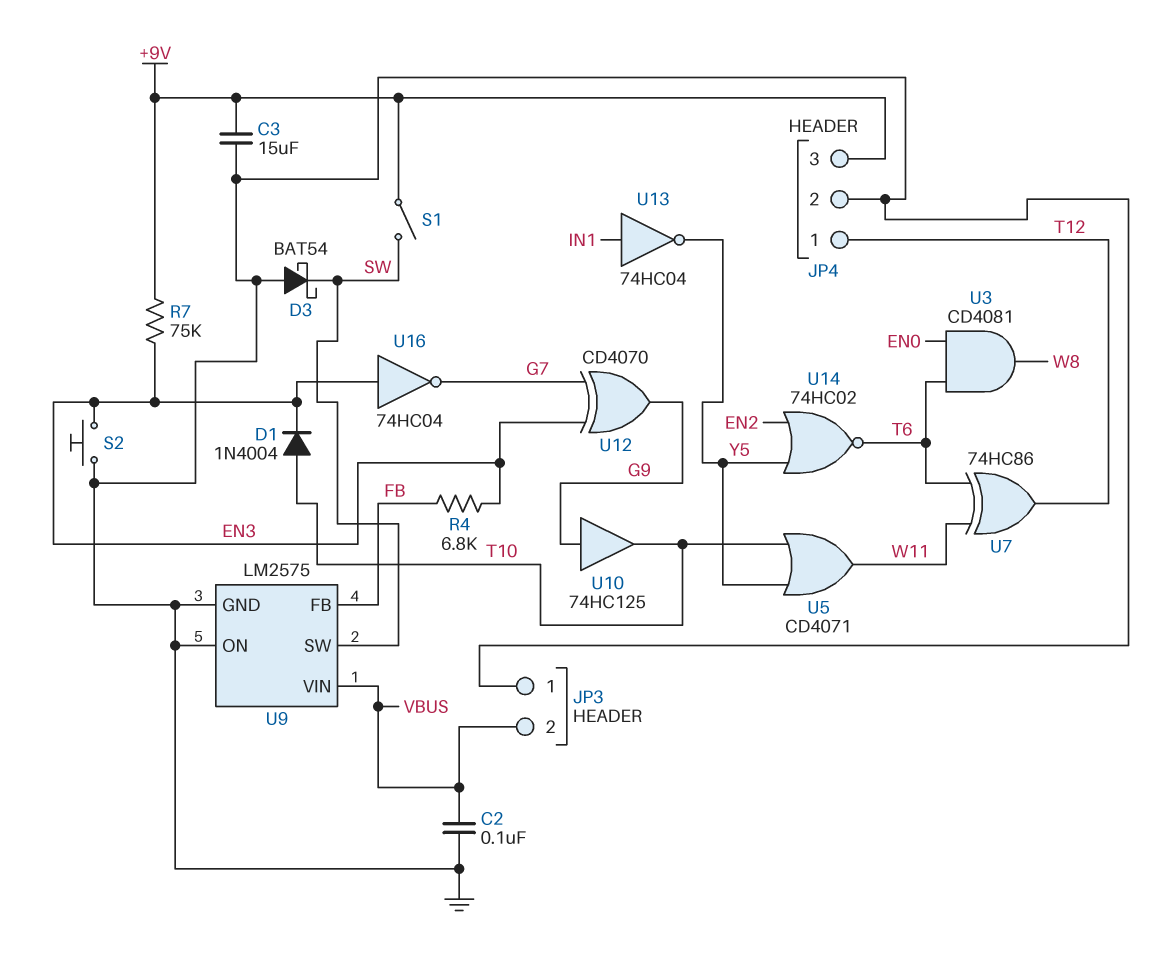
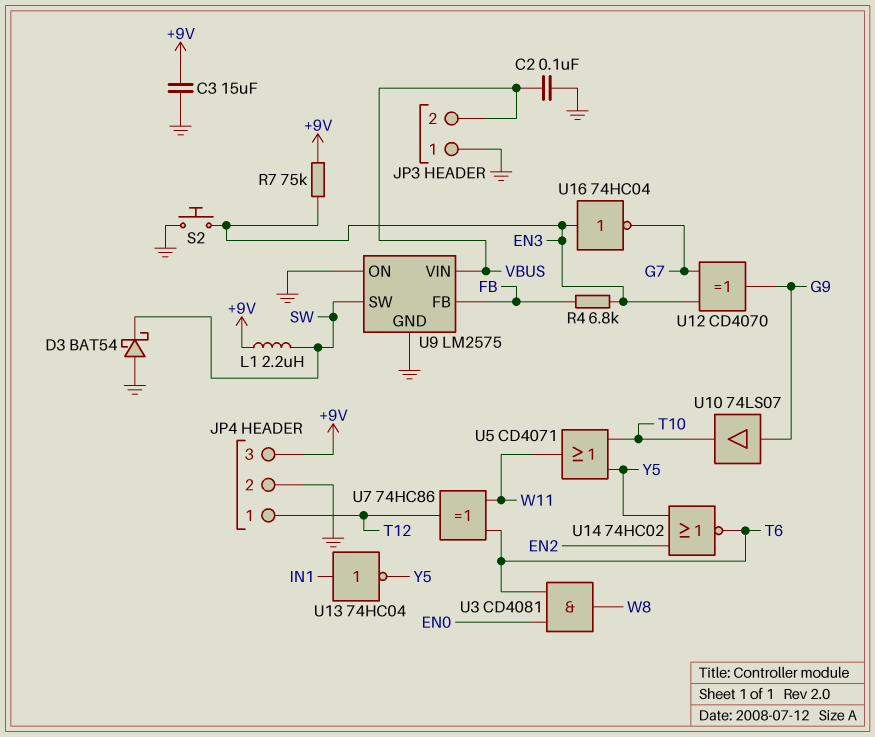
D1: diode 1N4004 (A T10, K EN3) -> none
L1: none -> 2.2uH (+9V, SW)
S1: switch (+9V, SW) -> none
U10: buffer 74HC125 (in G9, out T10) -> buffer 74LS07 (in G9, out T10)

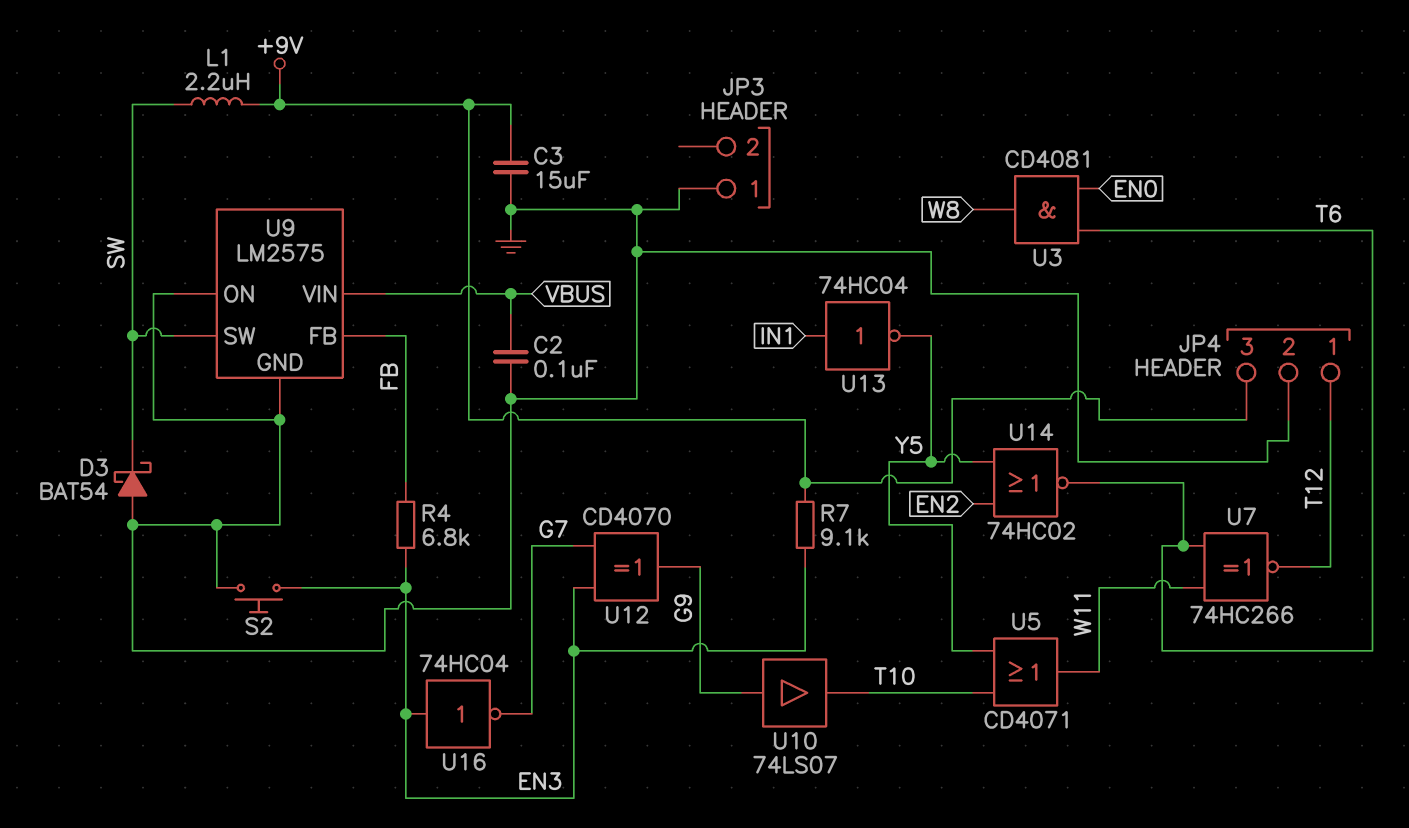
JP3 pin 2: VBUS -> none
R7: 75k (+9V, EN3) -> 9.1k (+9V, EN3)
U7: XOR 74HC86 (in T6, in W11, out T12) -> XNOR 74HC266 (in T6, in W11, out T12)

